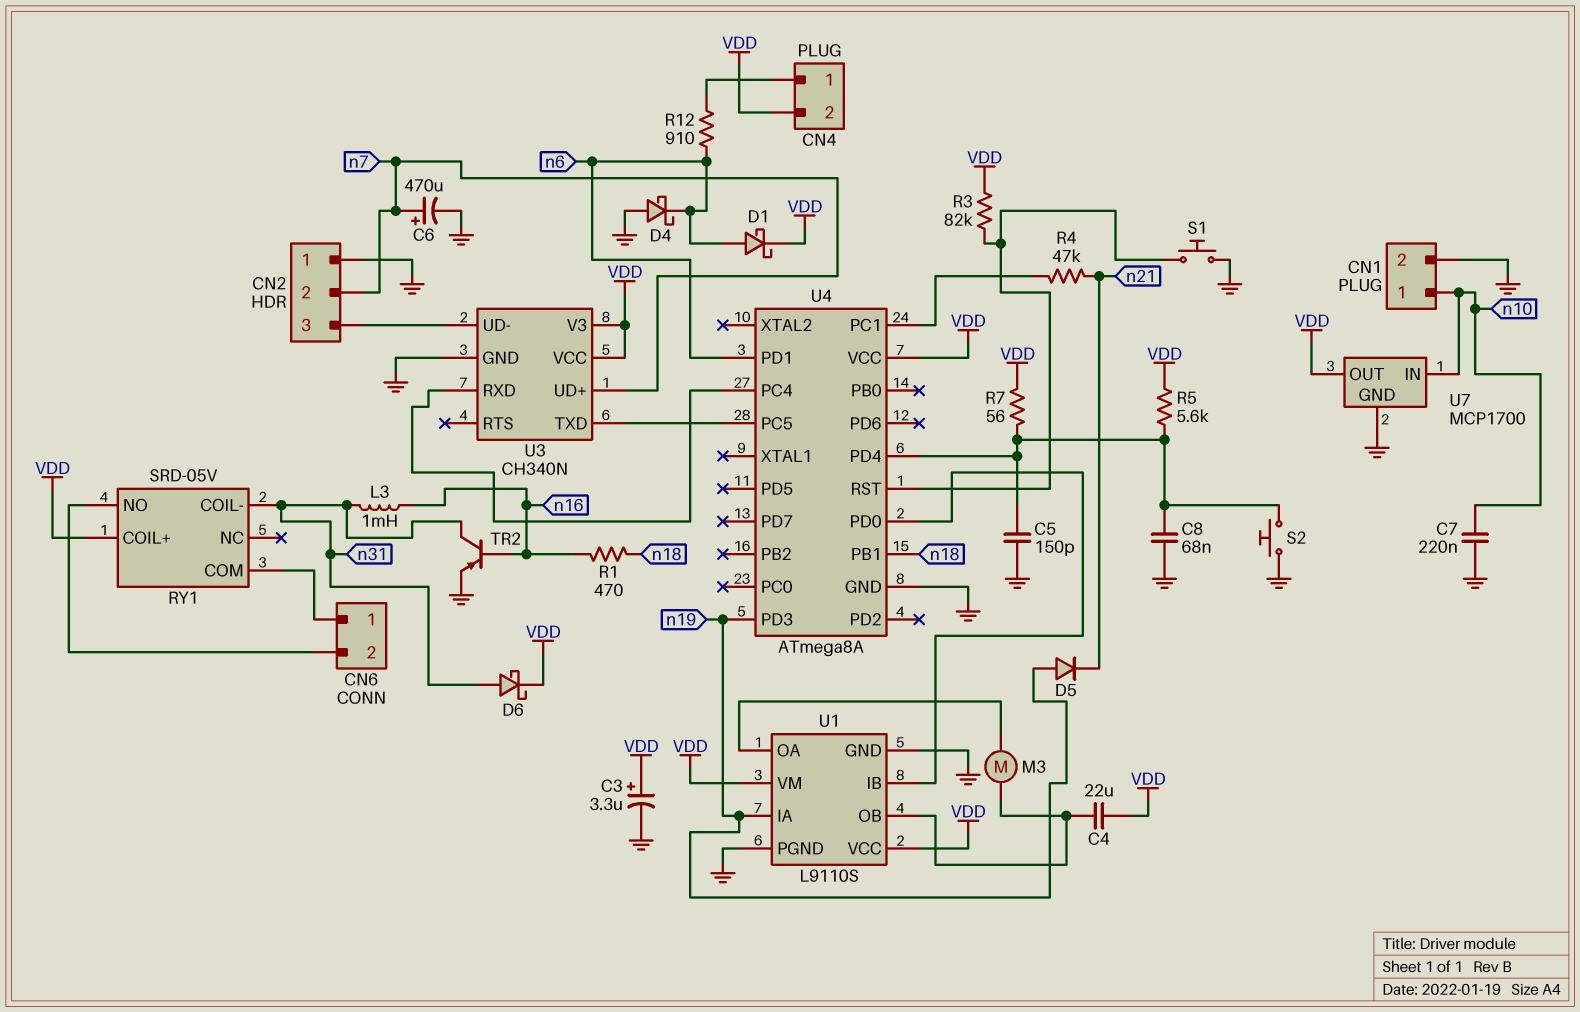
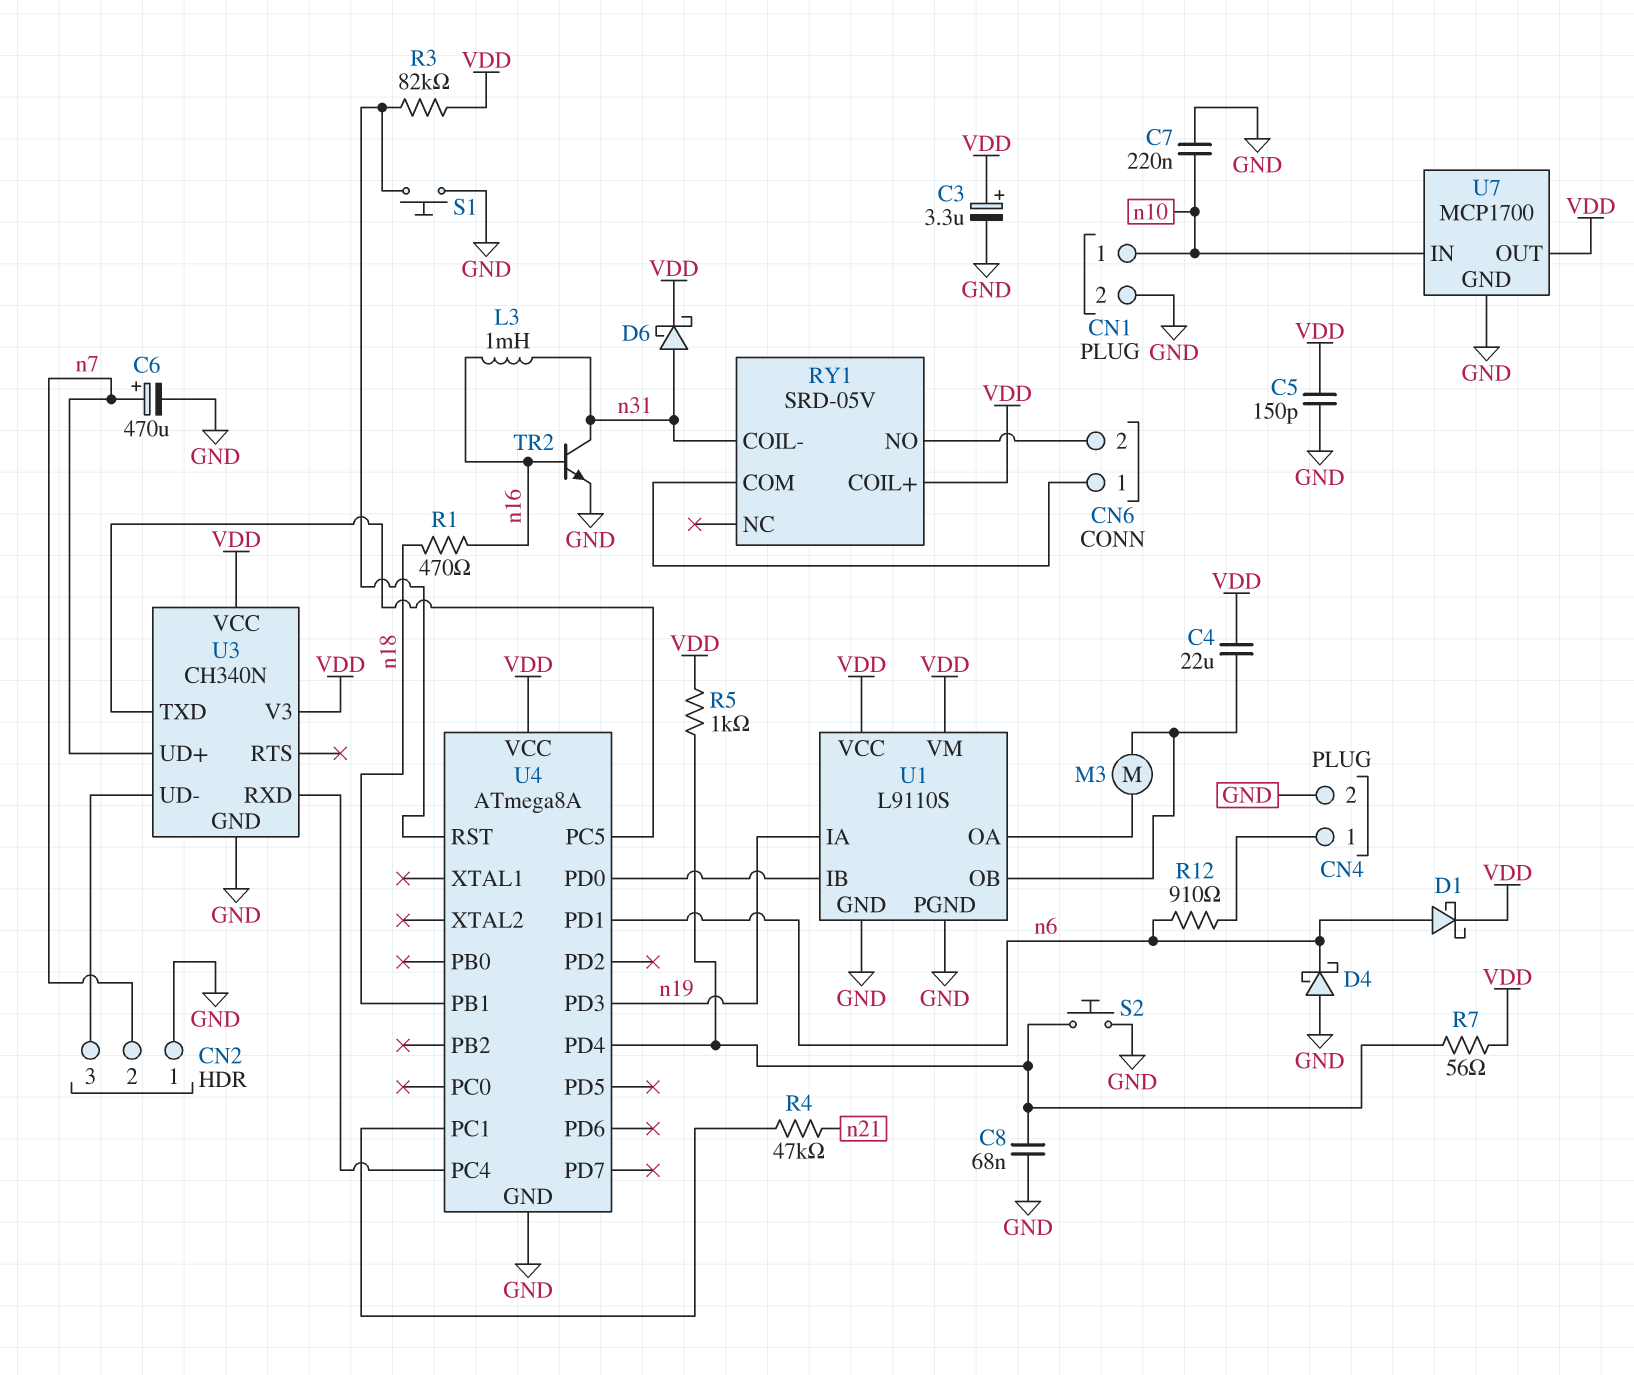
C5: 150pF (GND, U4/PD4) -> 150pF (GND, VDD)
CN4 pin 2: VDD -> GND
D5: diode (A n19, K n21) -> none
R5: 5.6k (U4/PD4, VDD) -> 1k (U4/PD4, VDD)
TR2: PNP (B n16, C n31, E GND) -> NPN (B n16, C n31, E GND)

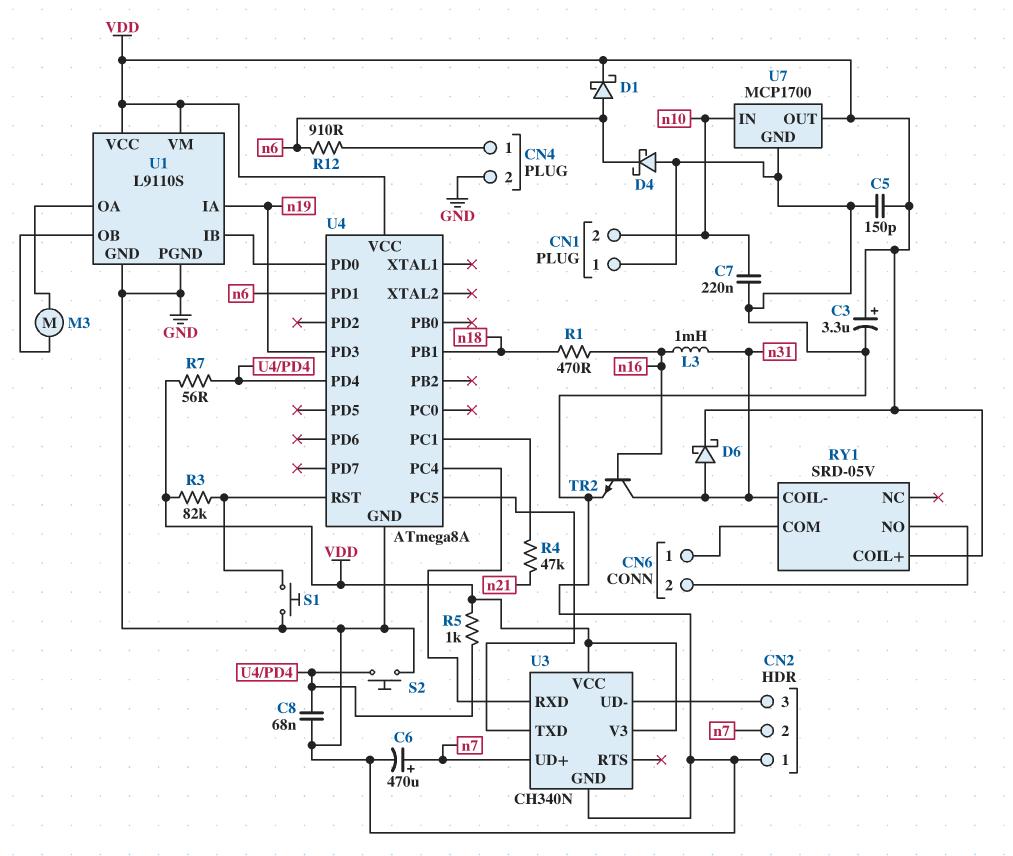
C4: 22uF (U1/OB, VDD) -> none
CN1 pin 1: n10 -> GND
CN1 pin 2: GND -> n10

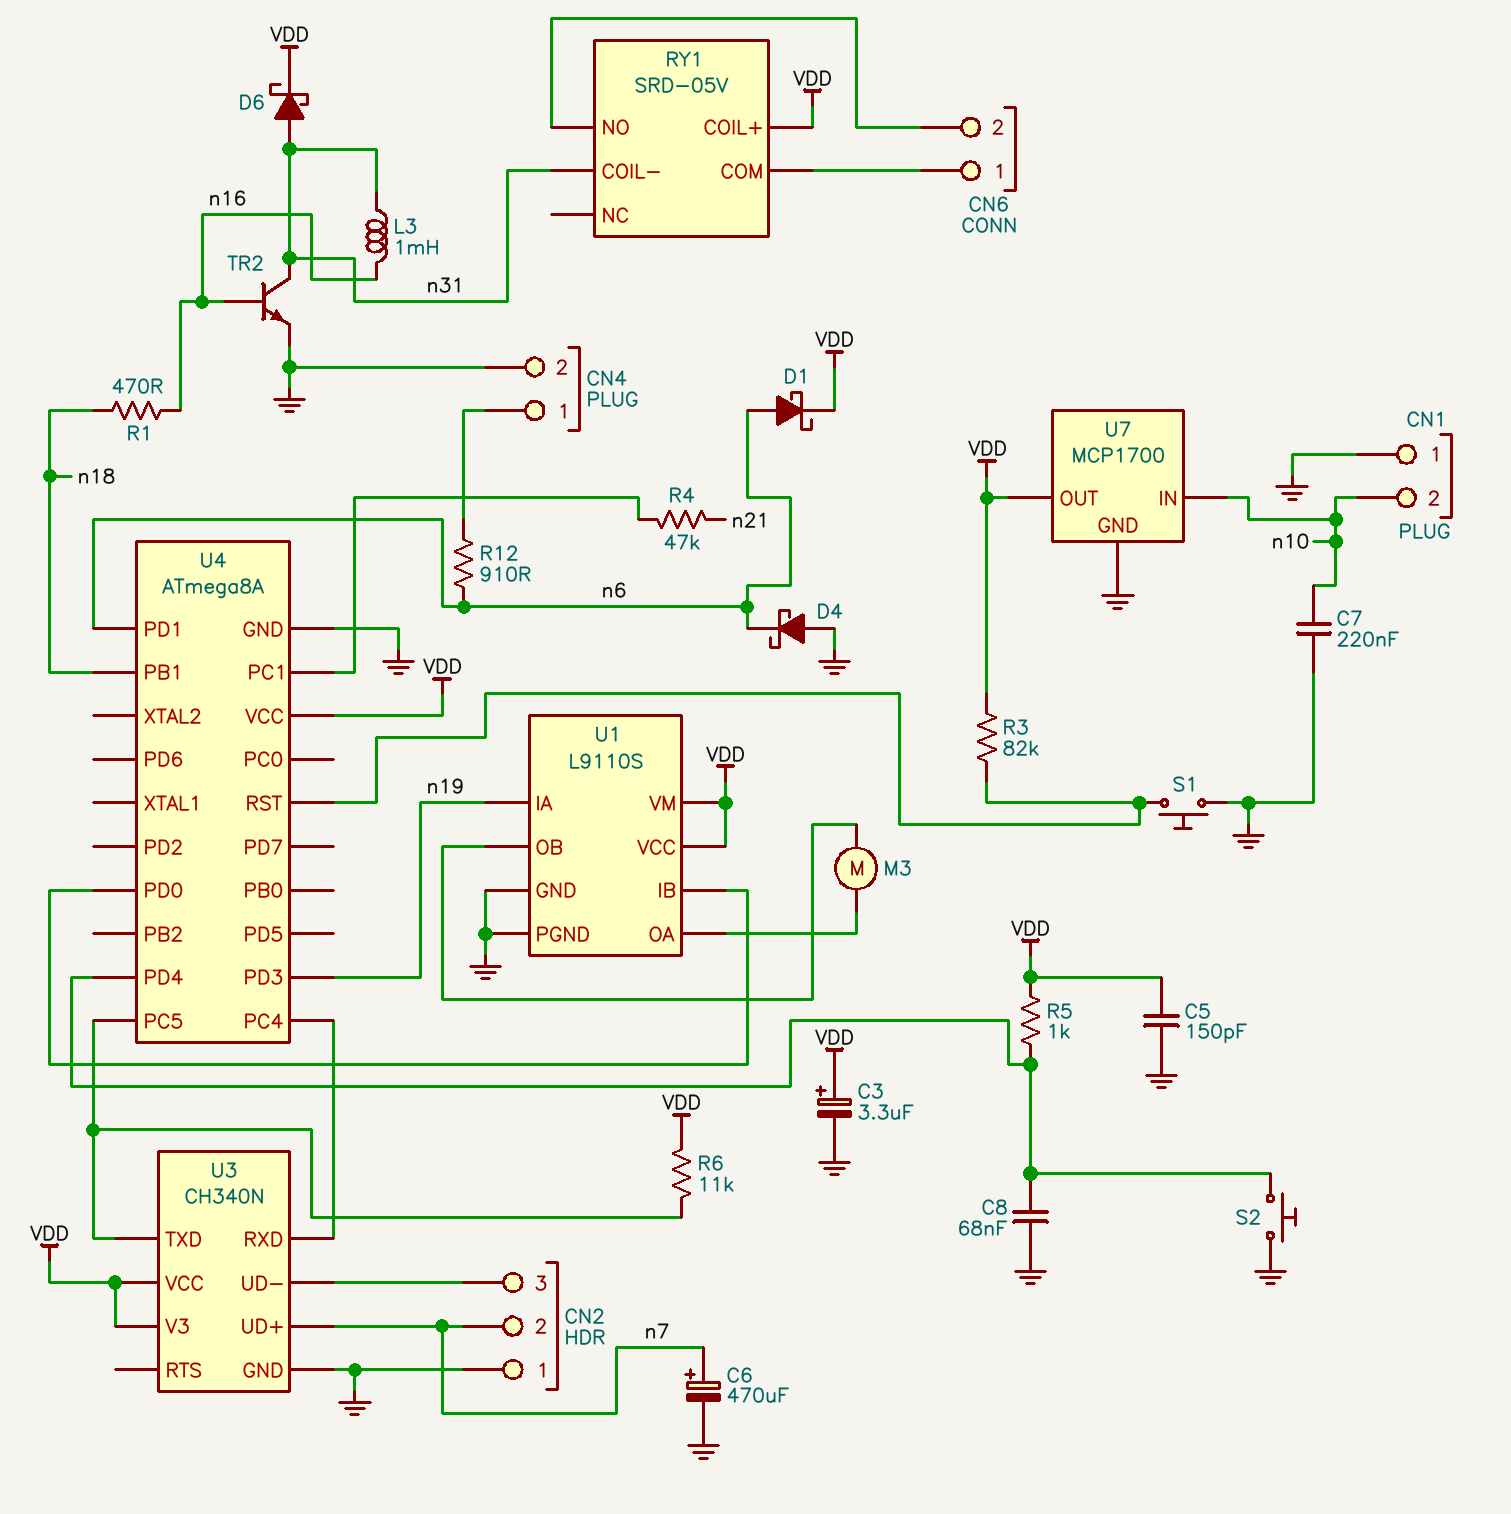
R6: none -> 11k (U3/TXD, VDD)
R7: 56 (U4/PD4, VDD) -> none

